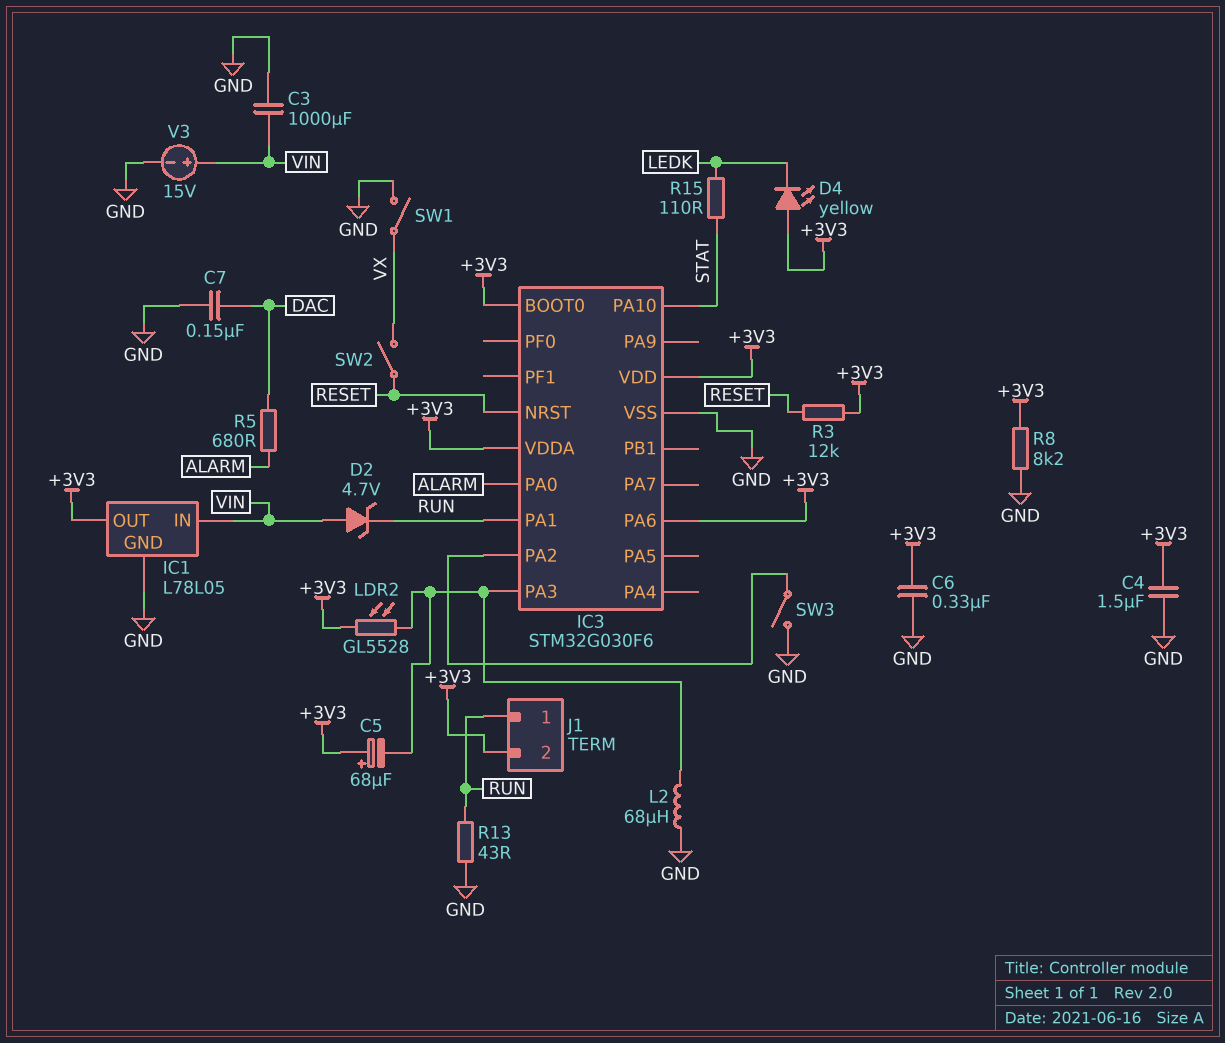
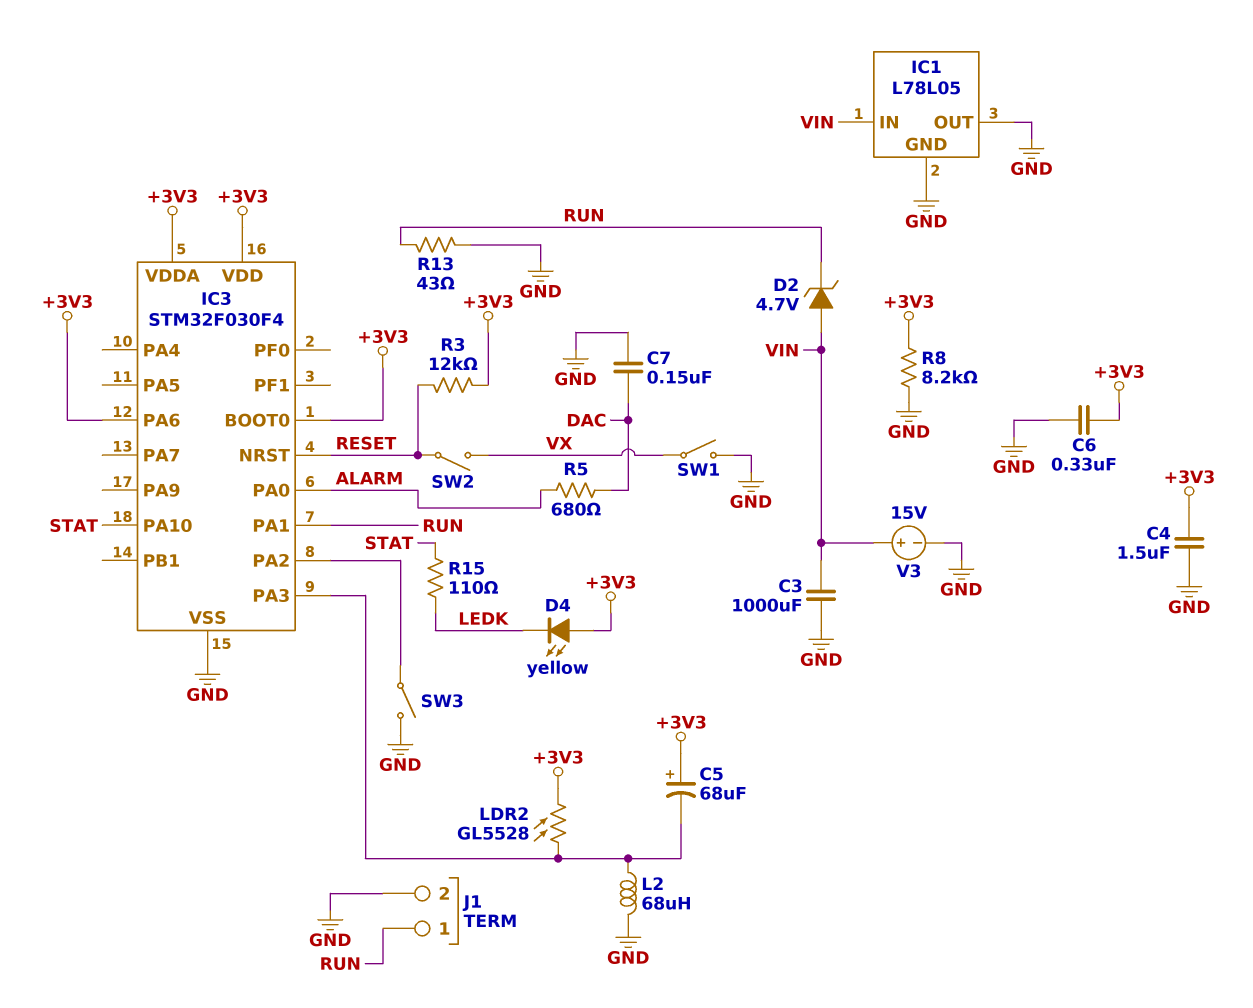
IC1 pin OUT: +3V3 -> GND
IC3: STM32G030F6 -> STM32F030F4
J1 pin 2: +3V3 -> GND

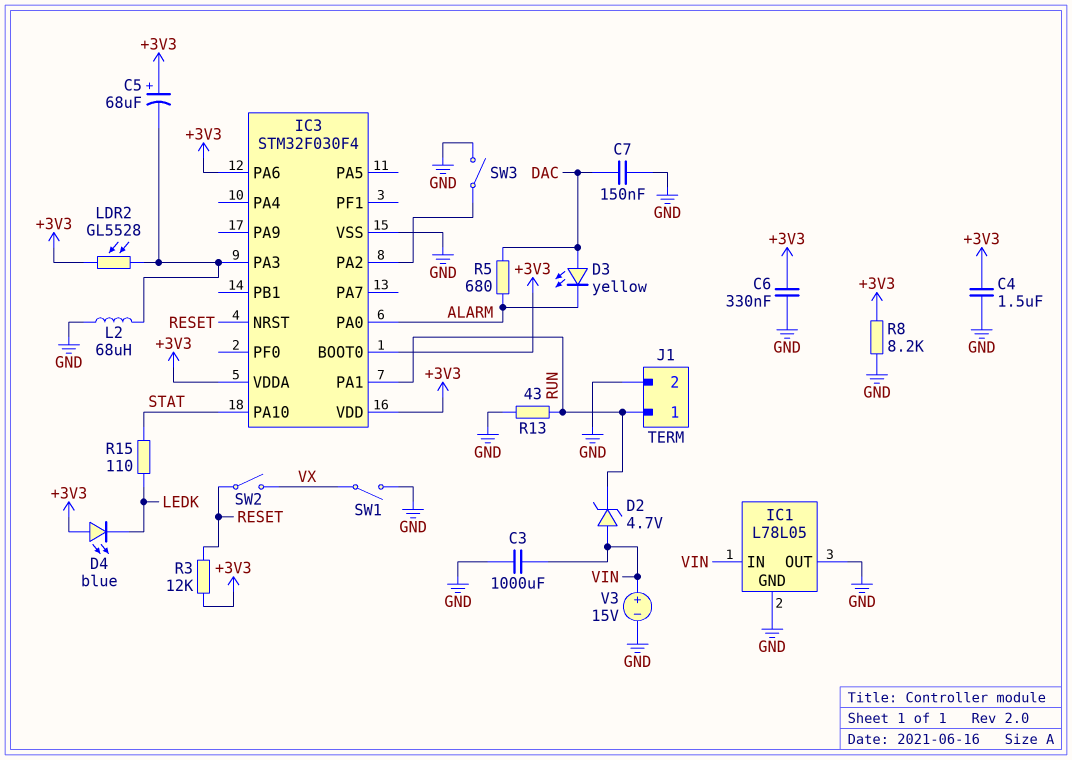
D3: none -> LED yellow (A DAC, K ALARM)
D4: LED yellow (A +3V3, K LEDK) -> LED blue (A +3V3, K LEDK)

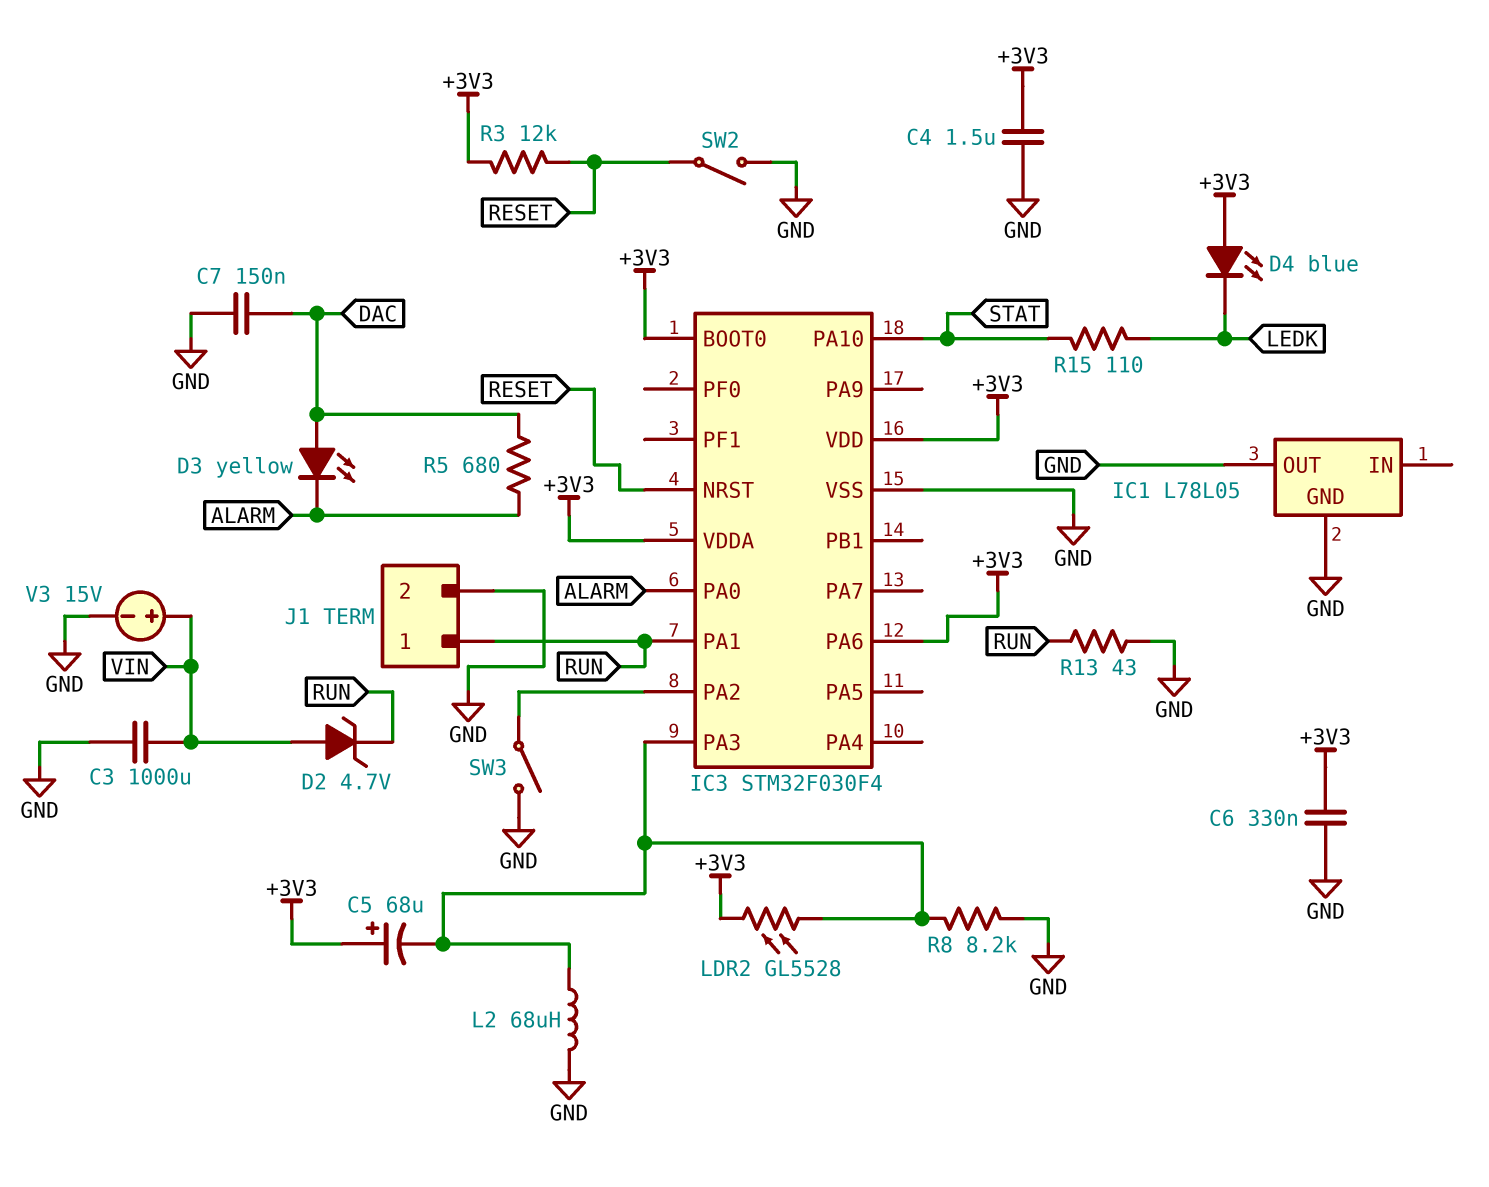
IC1 pin IN: VIN -> none
R8: 8.2k (+3V3, GND) -> 8.2k (GND, IC3/PA3)
SW1: switch (GND, VX) -> none
SW2: switch (RESET, VX) -> switch (GND, RESET)

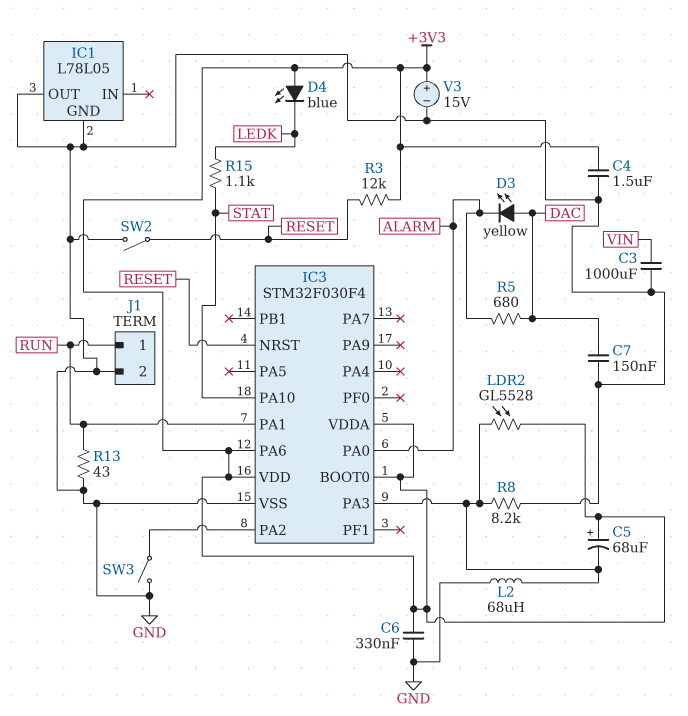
D2: zener 4.7V (A VIN, K RUN) -> none
R15: 110 (LEDK, STAT) -> 1.1k (LEDK, STAT)
V3: 15V (plus VIN, minus GND) -> 15V (plus +3V3, minus GND)

